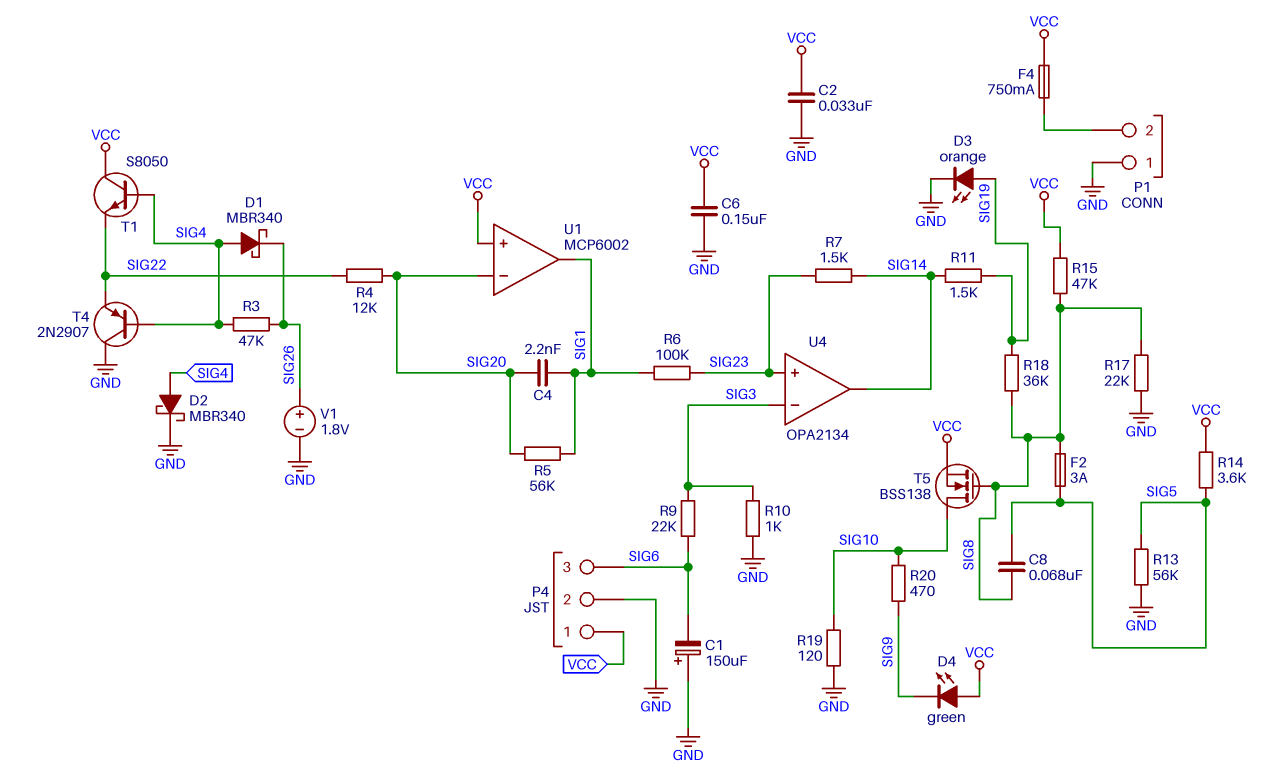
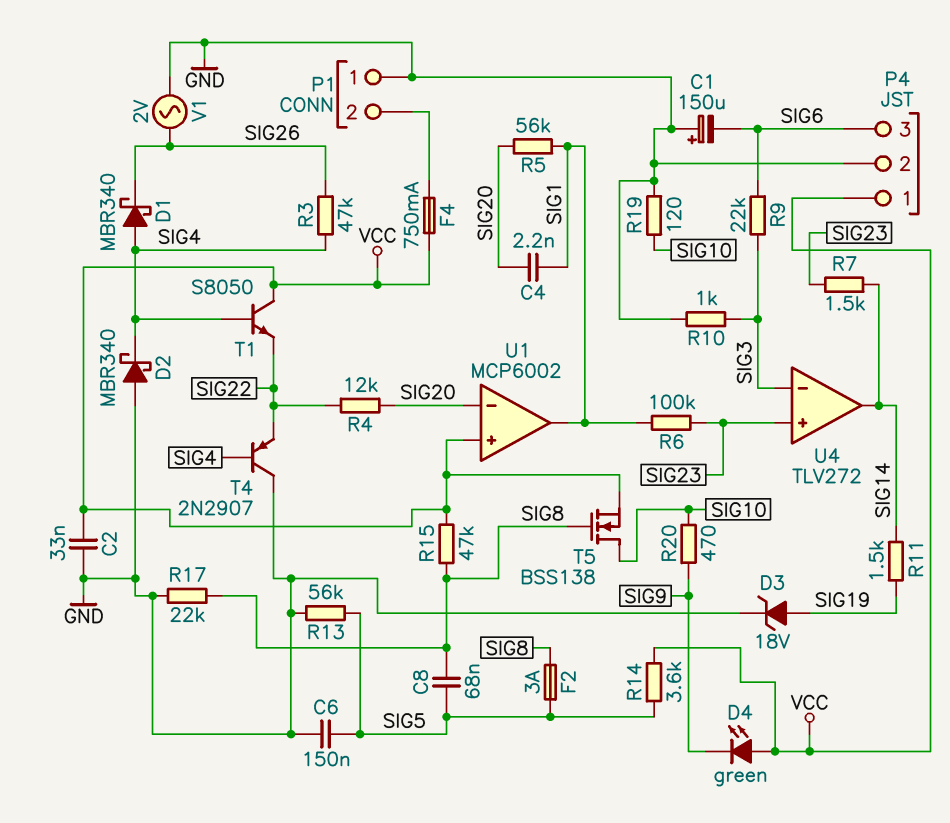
C6: 150nF (GND, VCC) -> 150nF (GND, SIG5)
D2: schottky MBR340 (A SIG4, K GND) -> schottky MBR340 (A GND, K SIG4)
D3: LED orange (A SIG19, K GND) -> zener 18V (A SIG19, K GND)
R18: 36k (SIG8, SIG19) -> none
U4: OPA2134 -> TLV272
V1: 1.8V (plus SIG26, minus GND) -> AC 2V (GND, SIG26)

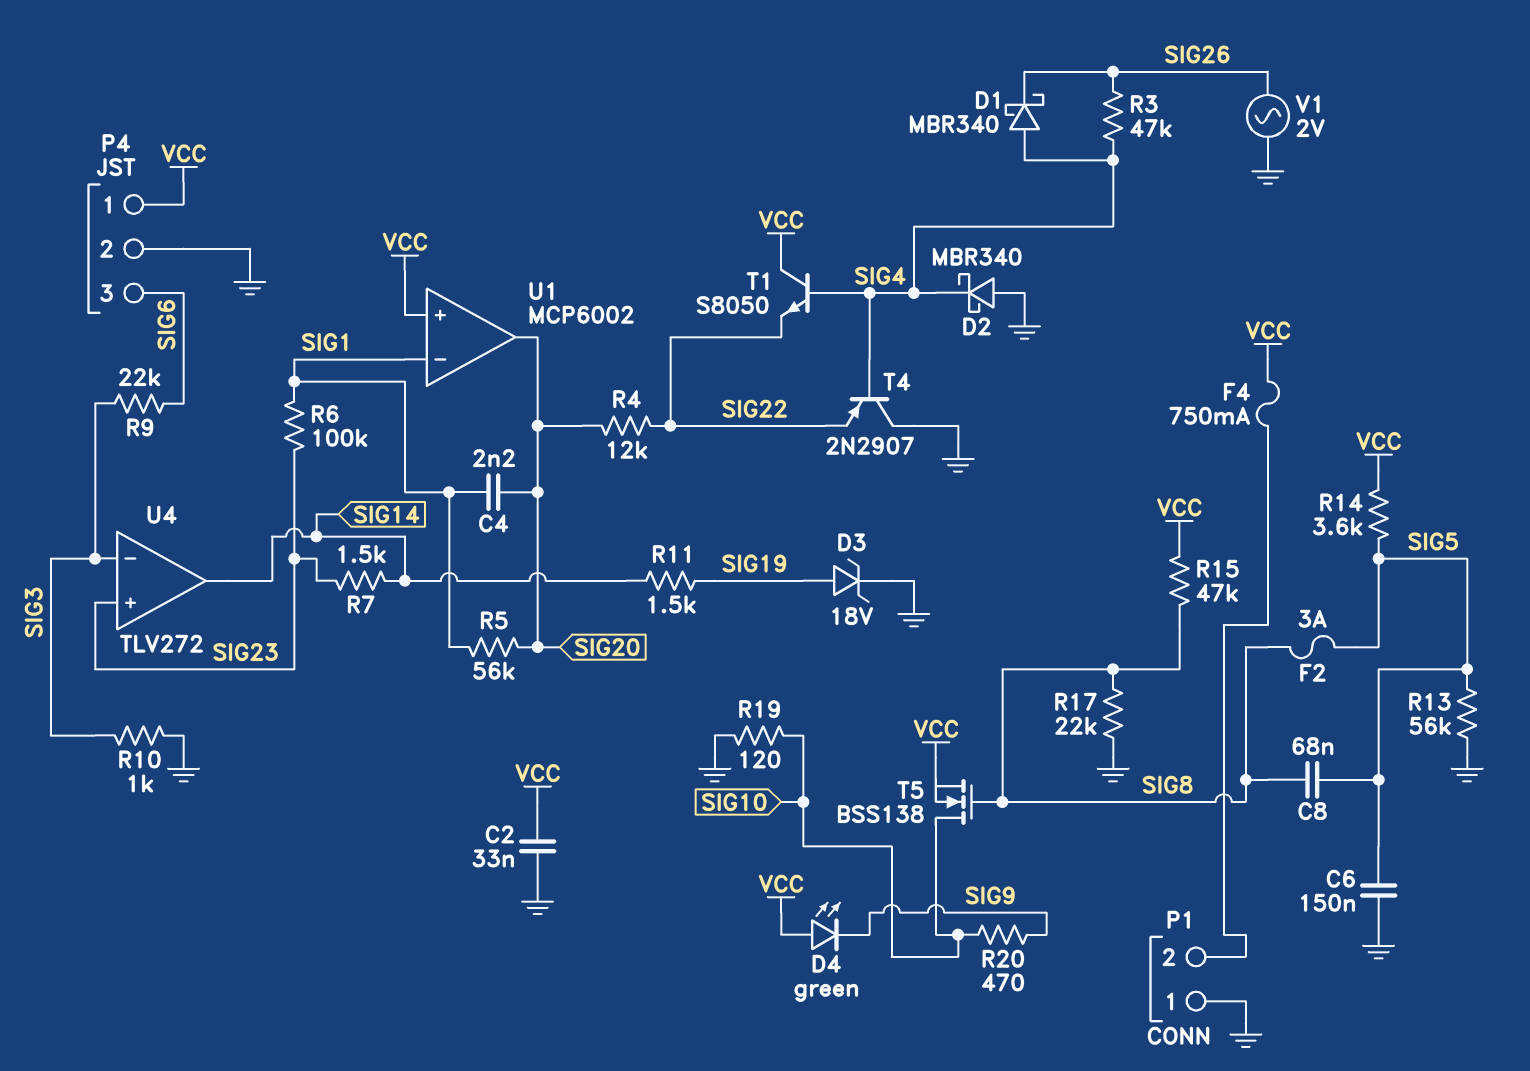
C1: 150uF (plus GND, minus SIG6) -> none
U1 pin in-: SIG20 -> SIG1
U1 pin out: SIG1 -> SIG20

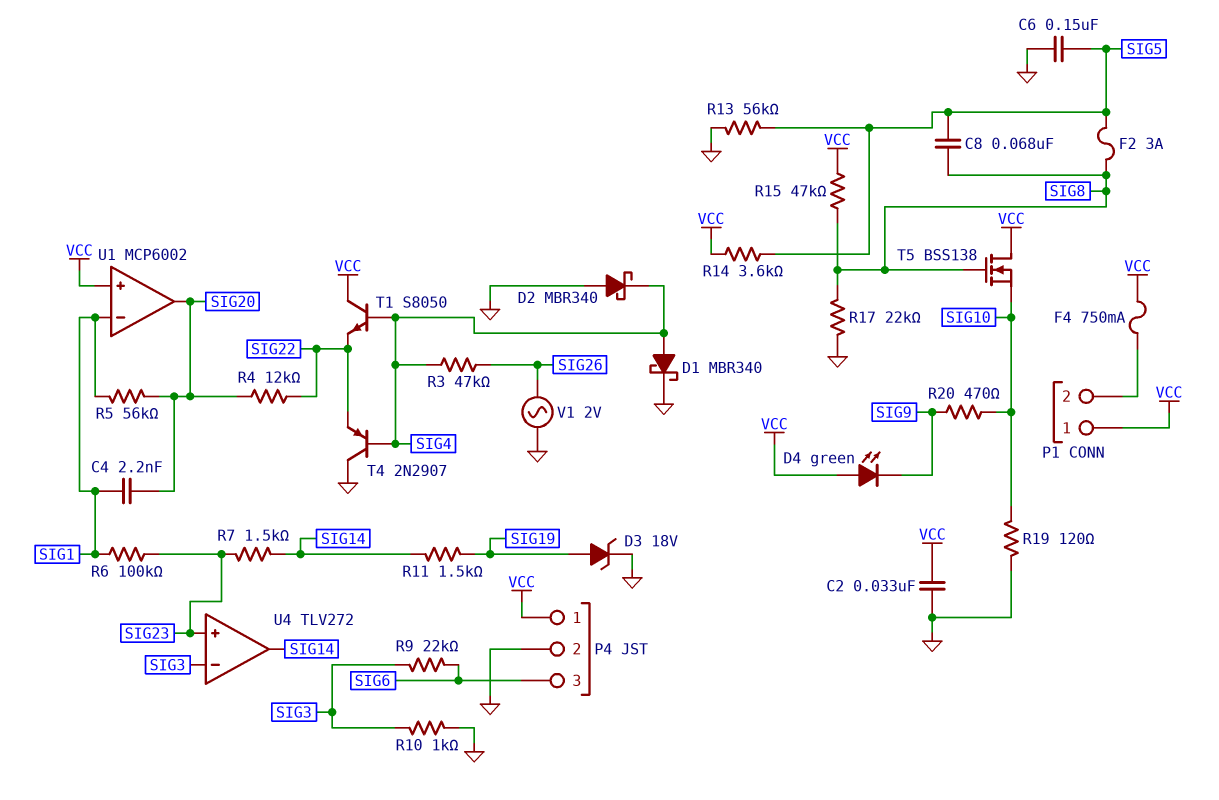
D1: schottky MBR340 (A SIG4, K SIG26) -> schottky MBR340 (A SIG4, K GND)
P1 pin 1: GND -> VCC
T5: NMOS BSS138 (G SIG8, D SIG10, S VCC) -> NMOS BSS138 (G SIG8, D VCC, S SIG10)

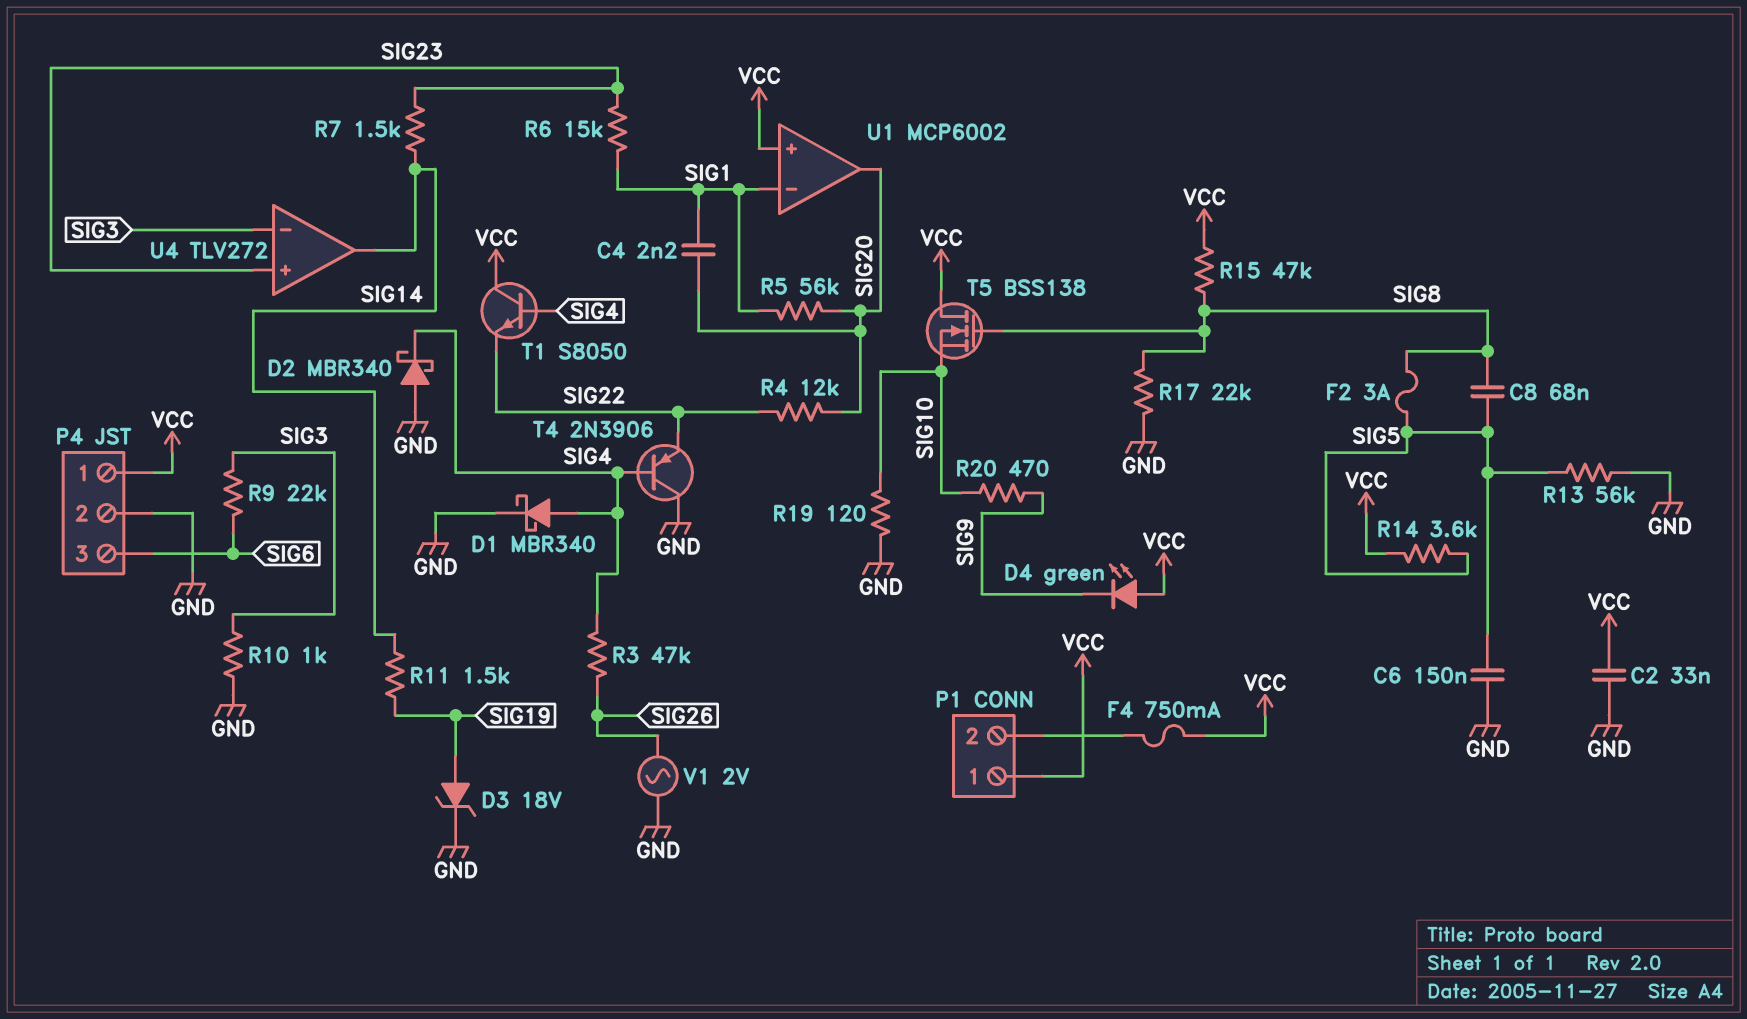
R6: 100k (SIG1, SIG23) -> 15k (SIG1, SIG23)
T4: PNP 2N2907 (B SIG4, C GND, E SIG22) -> PNP 2N3906 (B SIG4, C GND, E SIG22)

